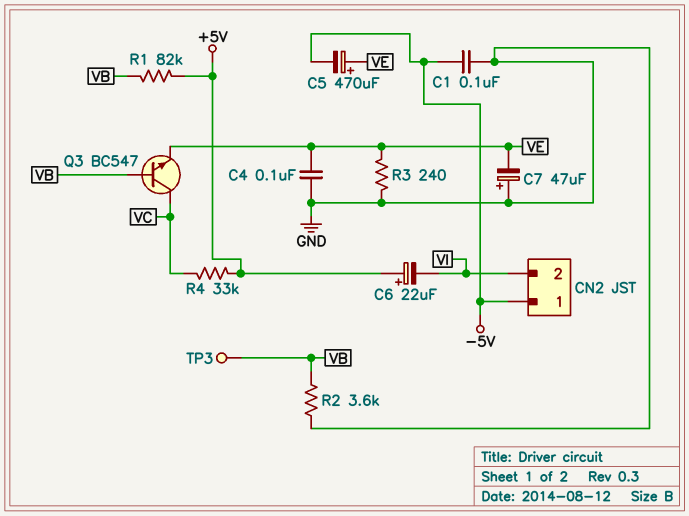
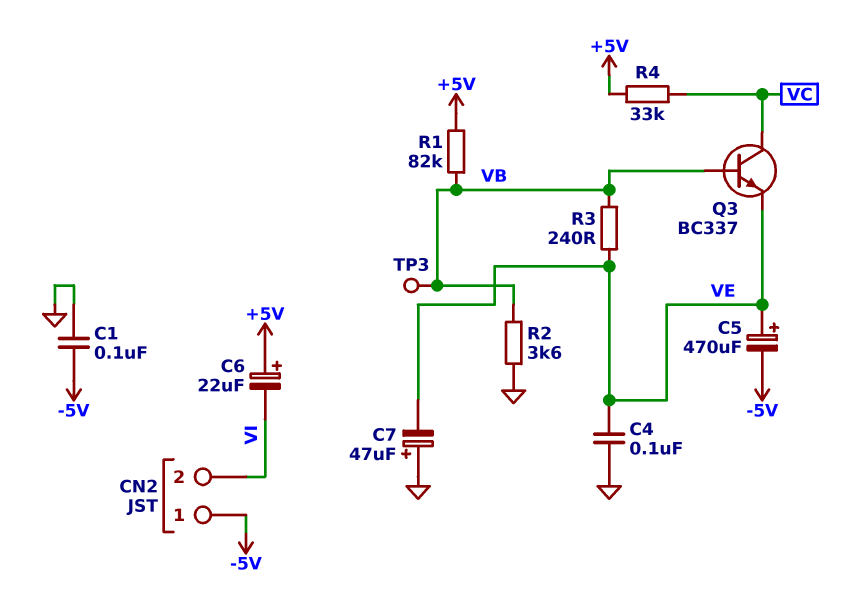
Q3: NPN BC547 (B VB, C VC, E VE) -> NPN BC337 (B VB, C VC, E VE)
R3: 240 (GND, VE) -> 240 (VB, VE)

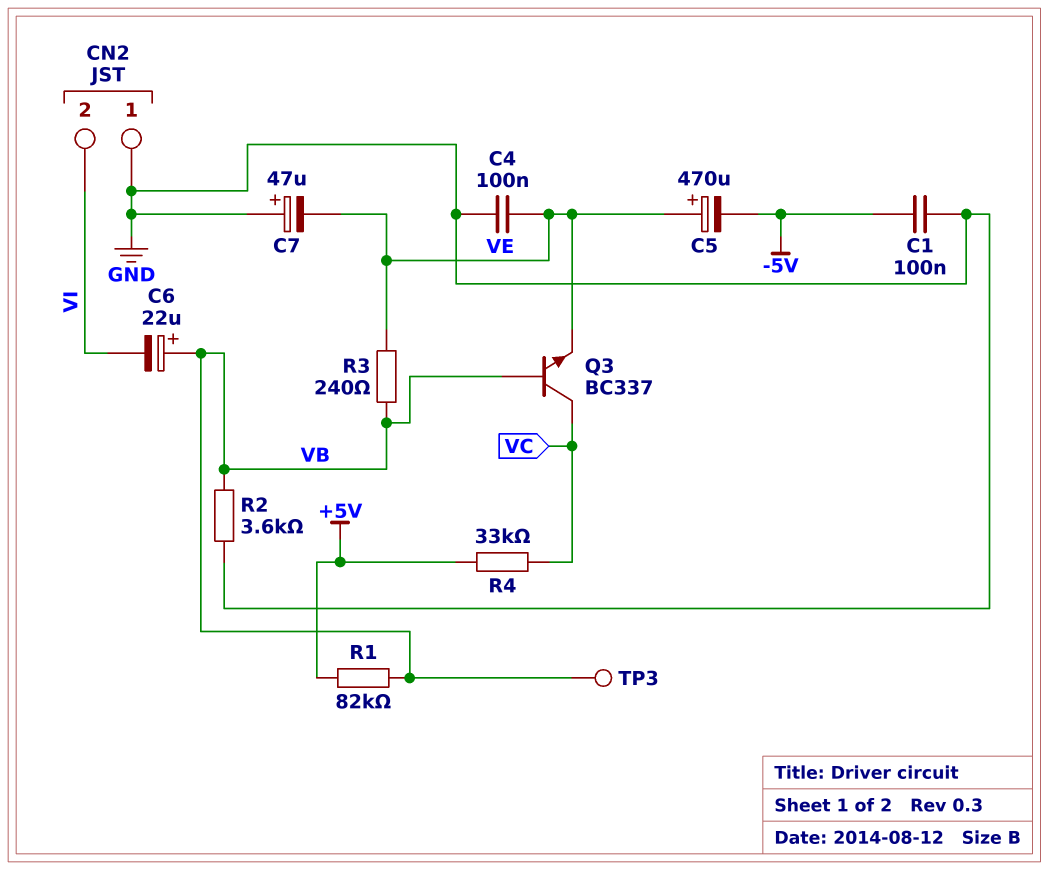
C6: 22uF (plus +5V, minus VI) -> 22uF (plus VB, minus VI)
CN2 pin 1: -5V -> GND

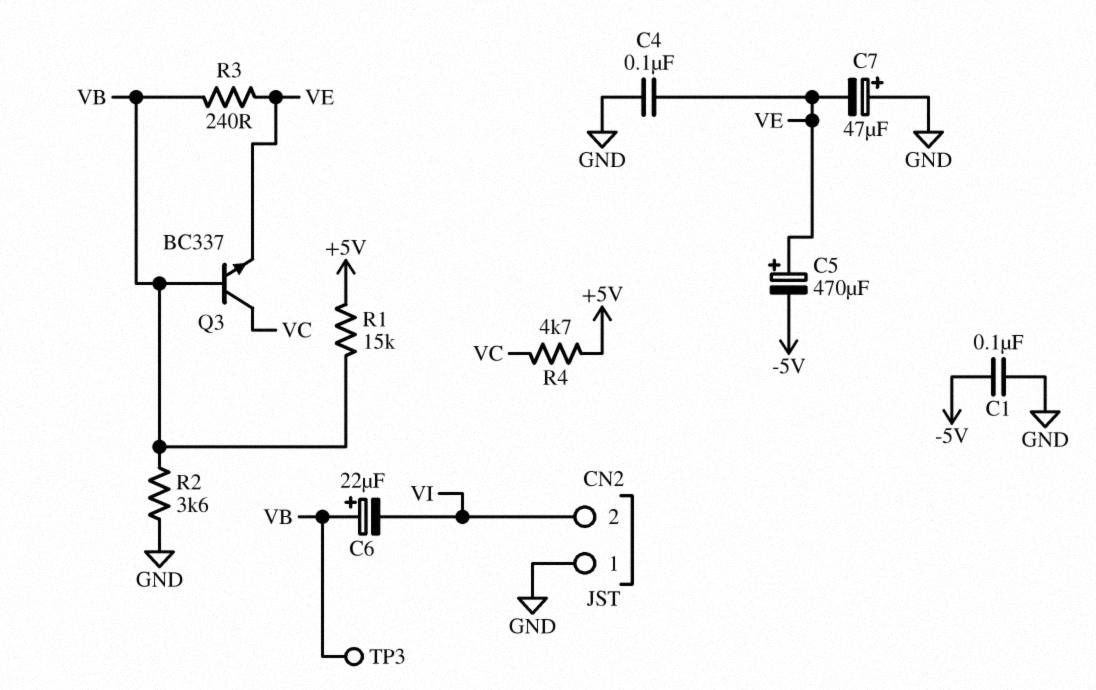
R1: 82k (+5V, VB) -> 15k (+5V, VB)
R4: 33k (+5V, VC) -> 4.7k (+5V, VC)

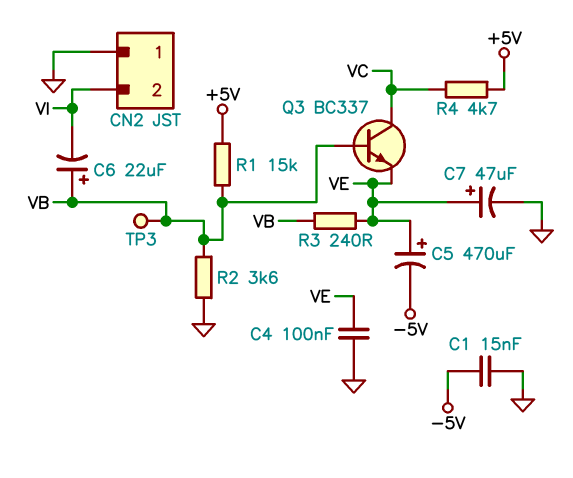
C1: 100nF (-5V, GND) -> 15nF (-5V, GND)
C7: 47uF (plus GND, minus VE) -> 47uF (plus VE, minus GND)

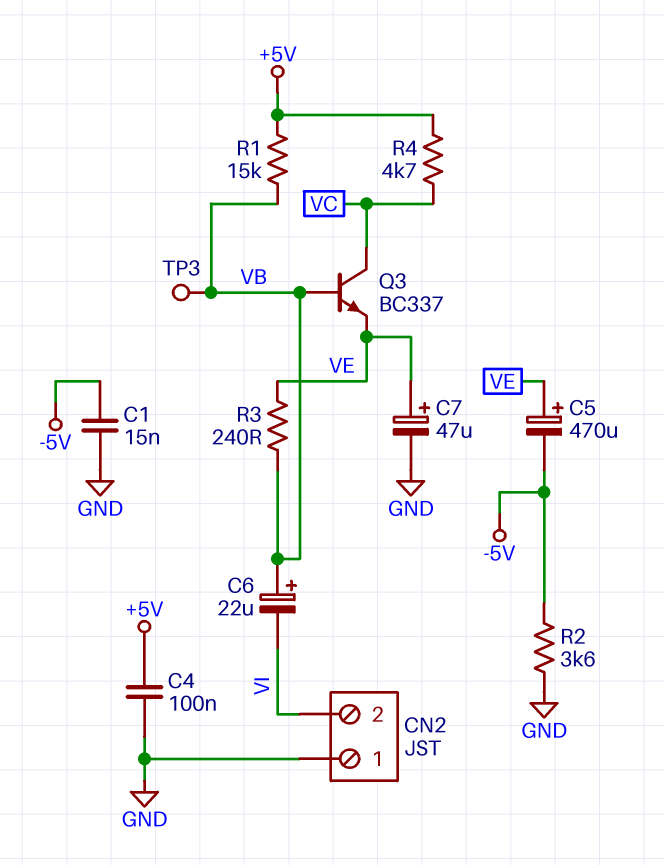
C4: 100nF (GND, VE) -> 100nF (+5V, GND)
R2: 3.6k (GND, VB) -> 3.6k (-5V, GND)

